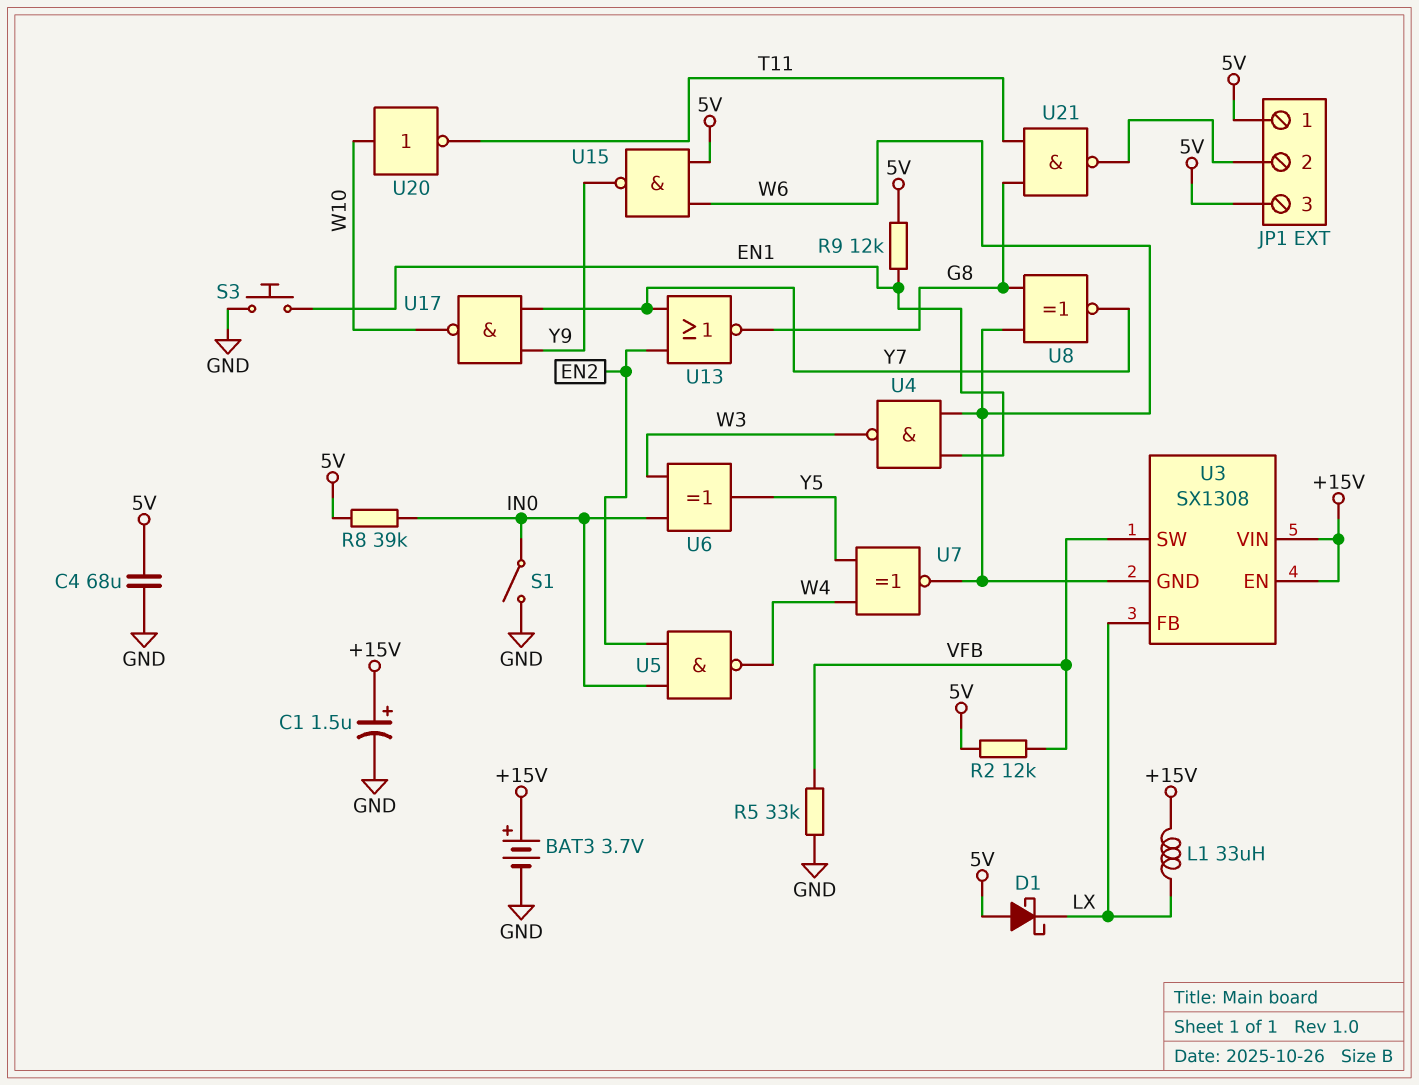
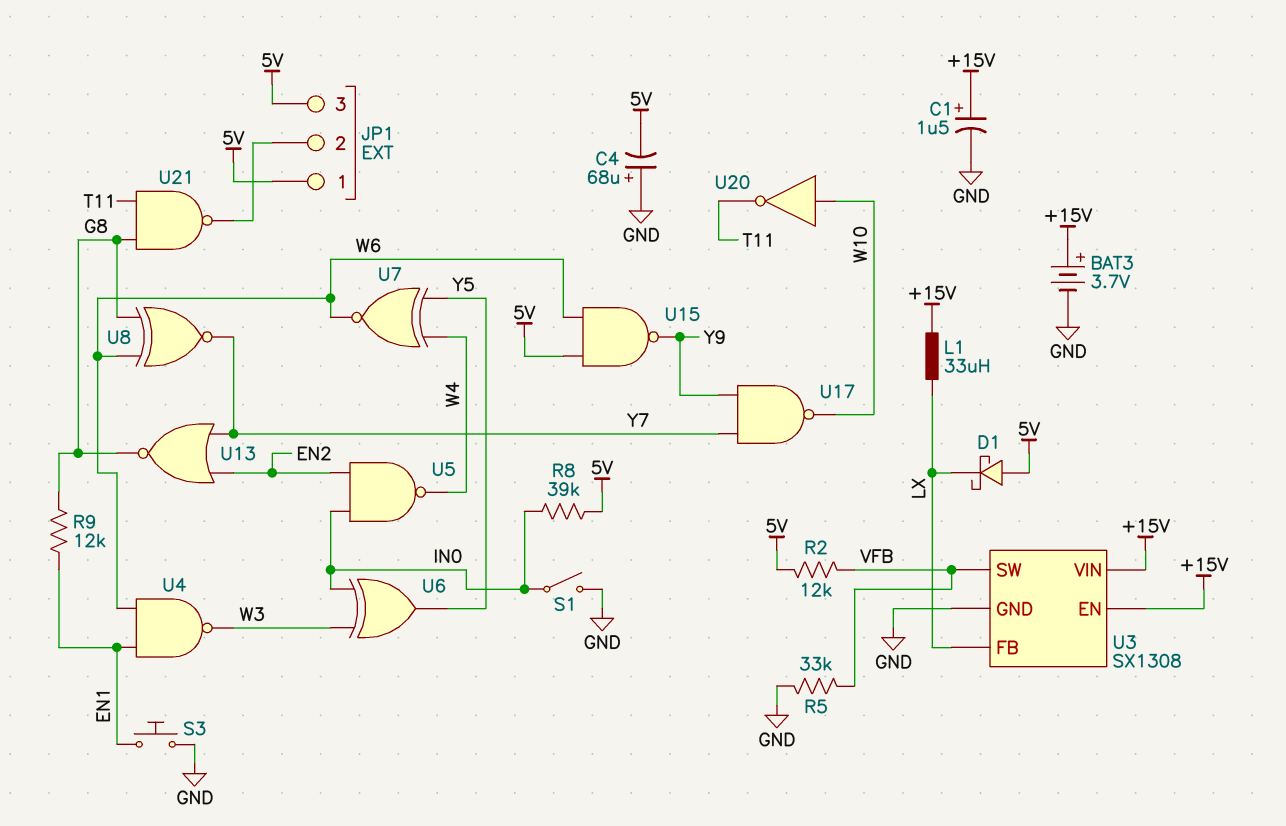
C4: 68uF (5V, GND) -> 68uF (plus GND, minus 5V)
R9: 12k (5V, EN1) -> 12k (EN1, G8)
U3 pin GND: W6 -> GND

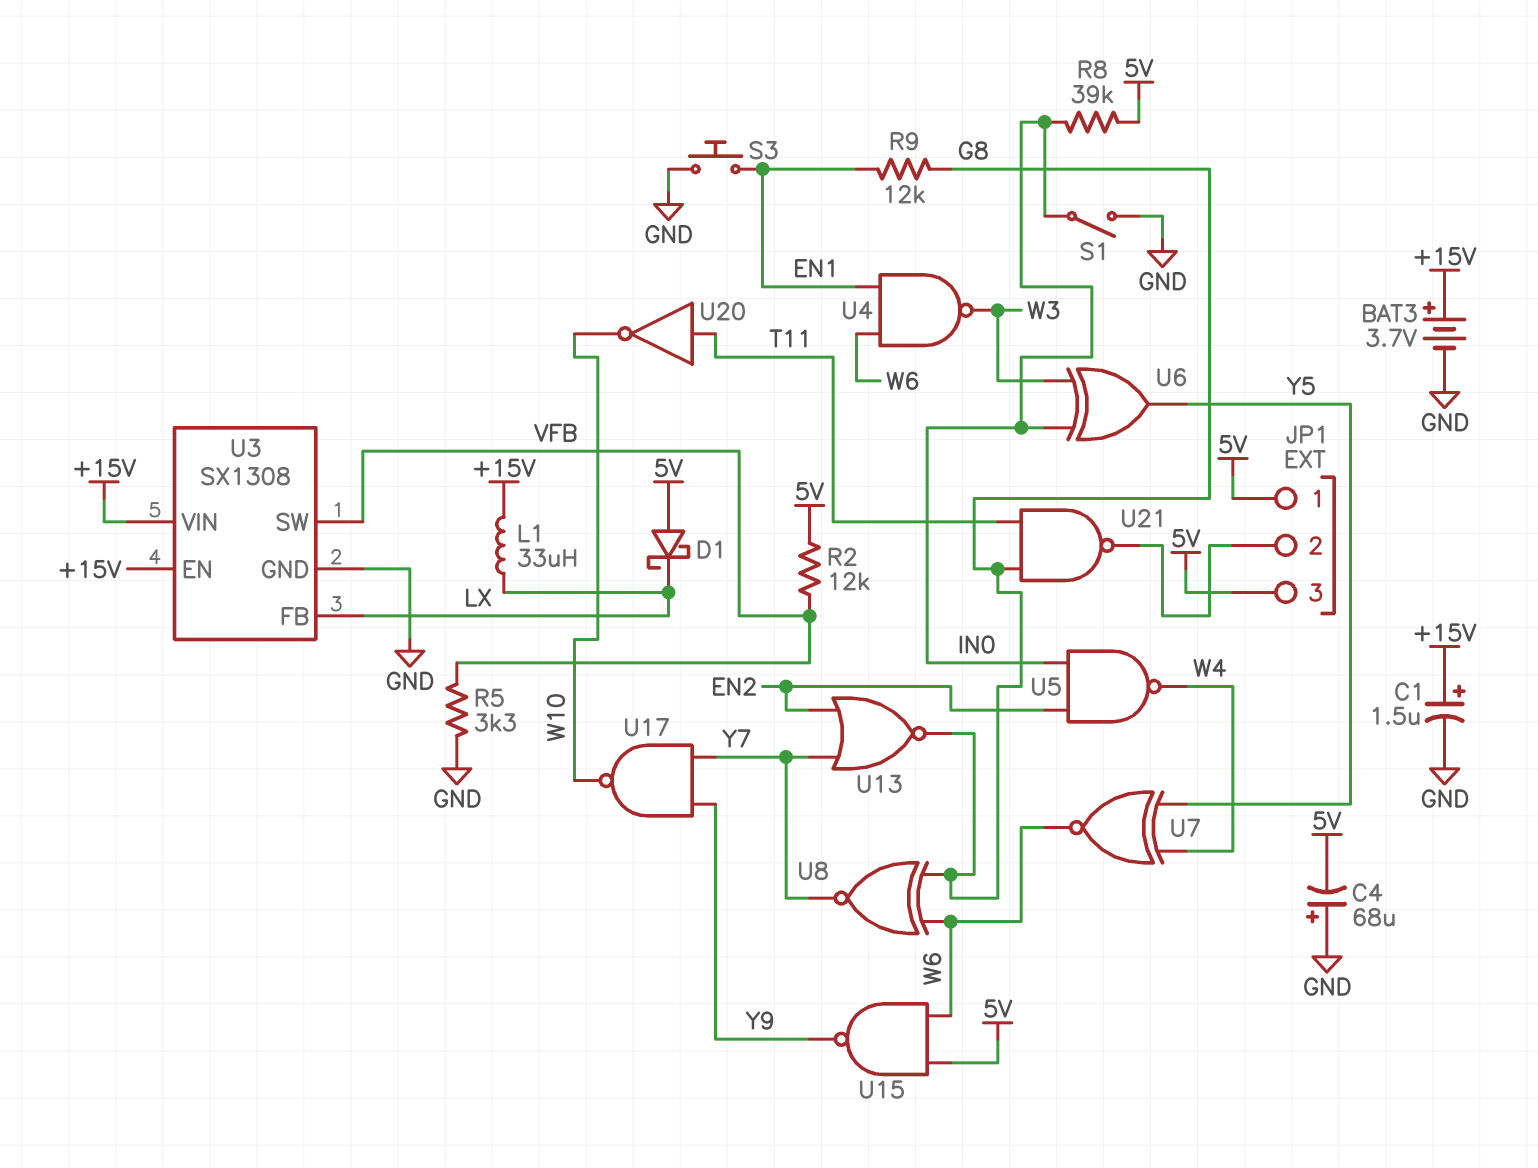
R5: 33k (GND, VFB) -> 3.3k (GND, VFB)
U20: NOT (in W10, out T11) -> NOT (in T11, out W10)

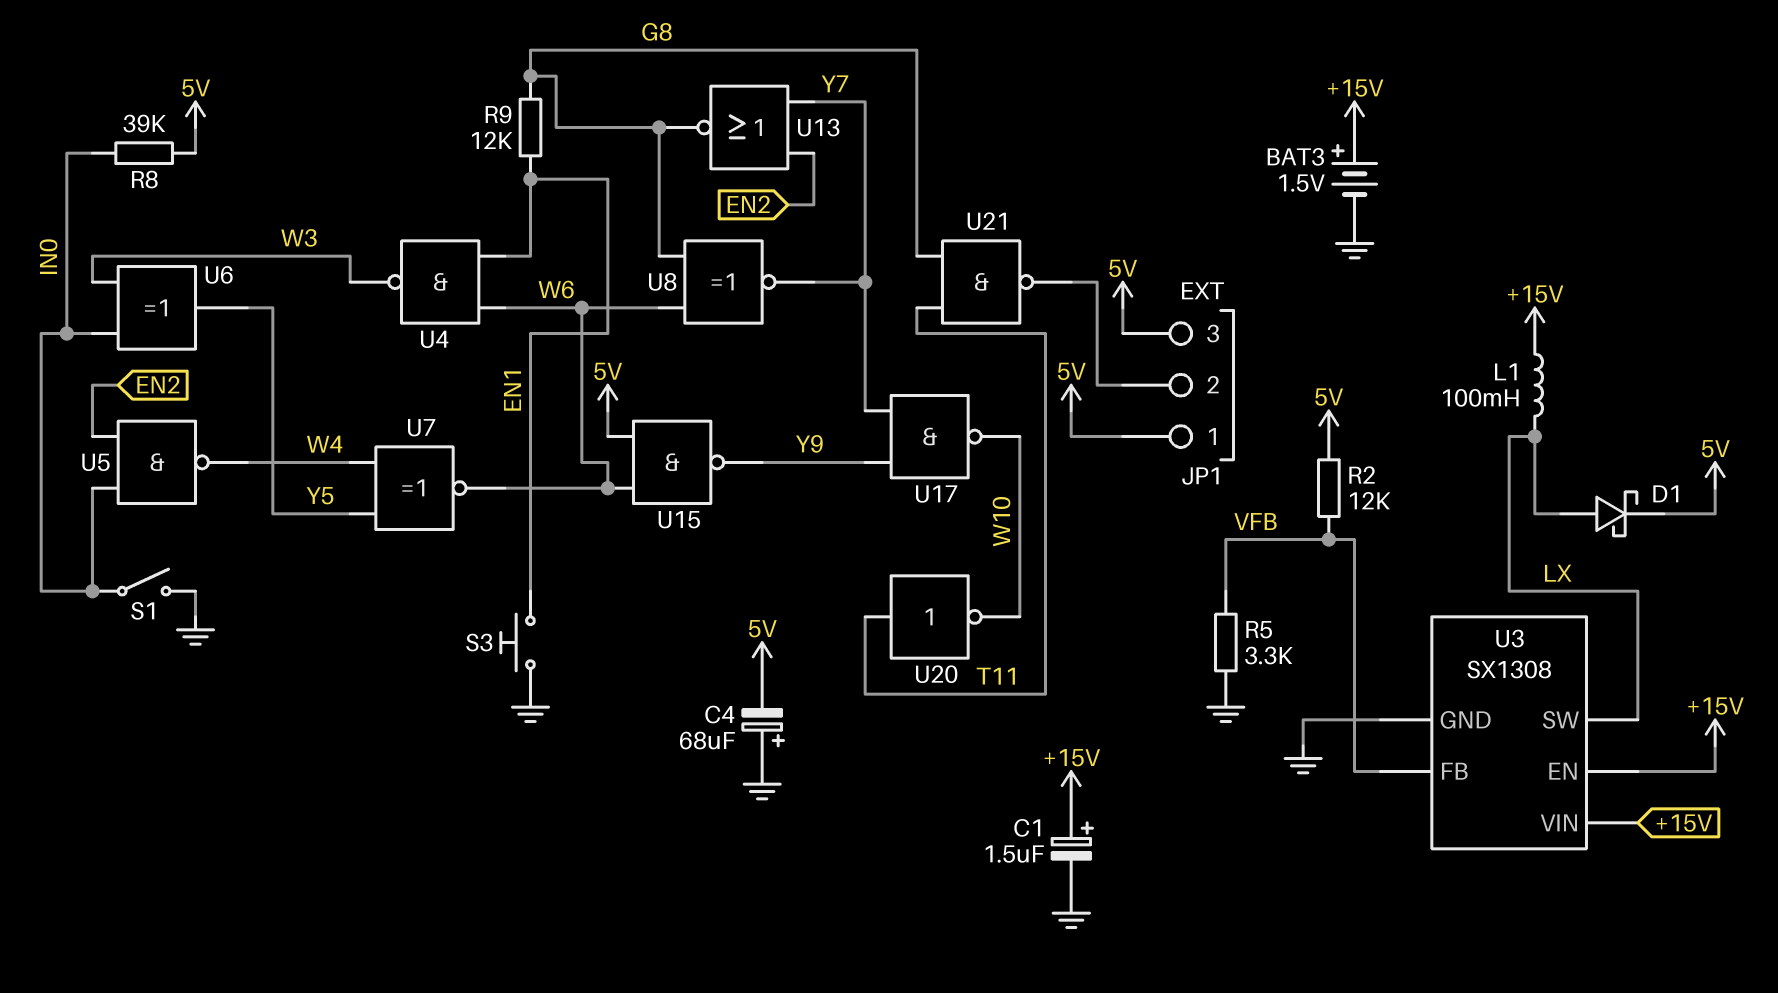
BAT3: 3.7V (plus +15V, minus GND) -> 1.5V (plus +15V, minus GND)
D1: schottky (A 5V, K LX) -> schottky (A LX, K 5V)
L1: 33uH (+15V, LX) -> 100mH (+15V, LX)
U3 pin FB: LX -> VFB
U3 pin SW: VFB -> LX

